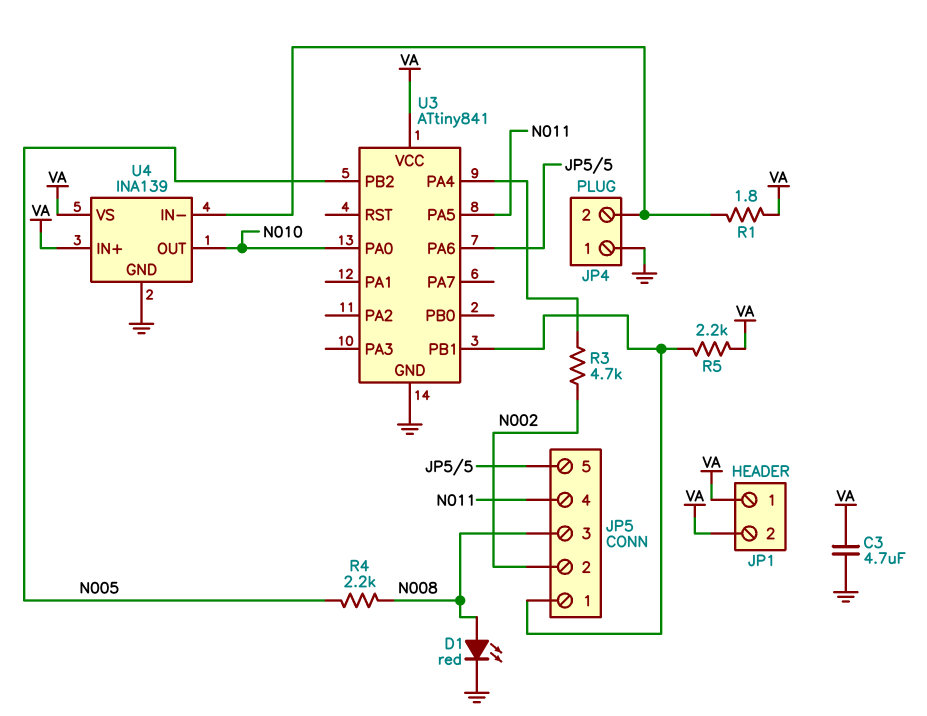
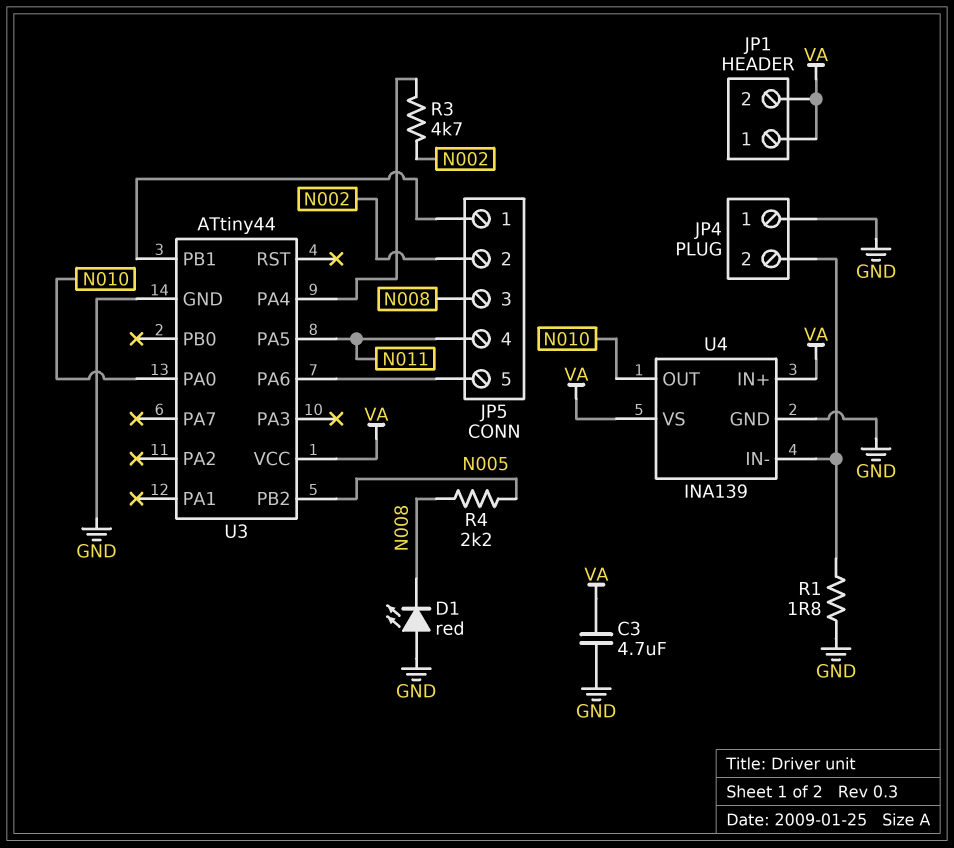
D1: LED red (A N008, K GND) -> LED red (A GND, K N008)
R1: 1.8 (JP4/2, VA) -> 1.8 (GND, JP4/2)
R5: 2.2k (JP5/1, VA) -> none
U3: ATtiny841 -> ATtiny44

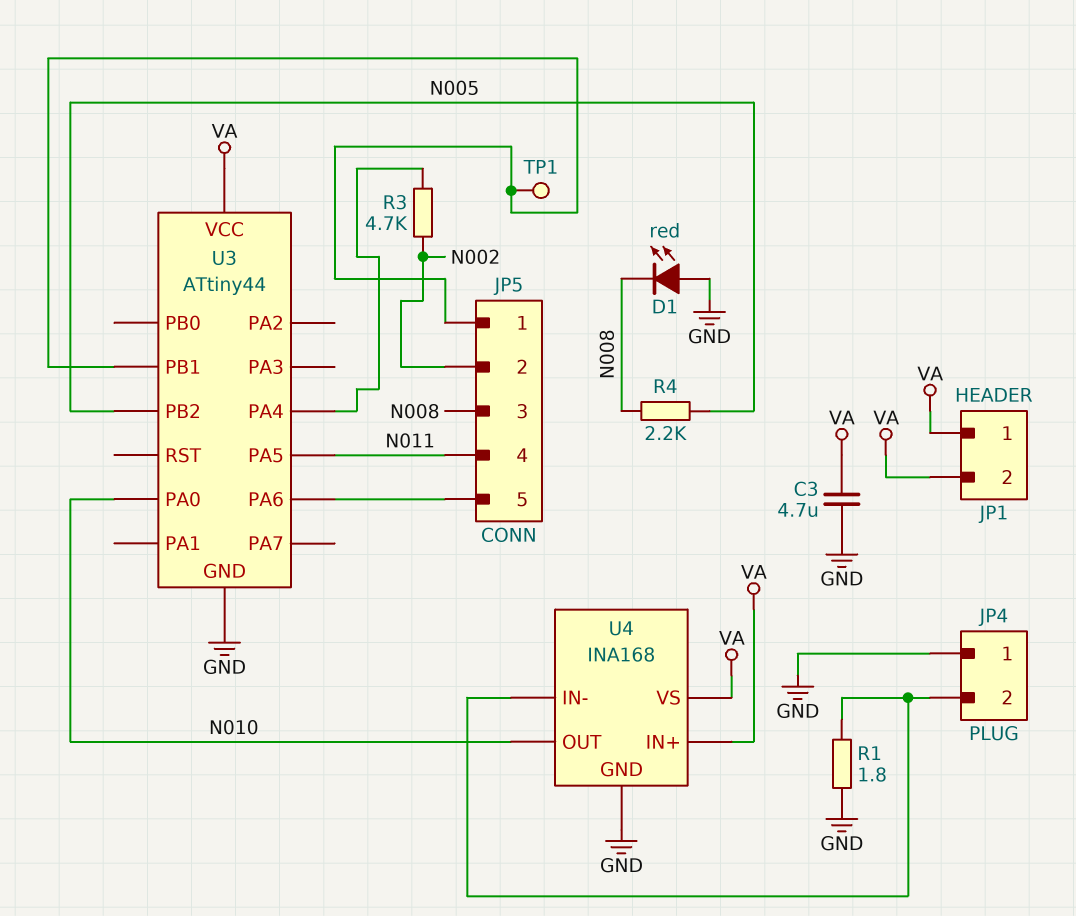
TP1: none -> test point (JP5/1)
U4: INA139 -> INA168

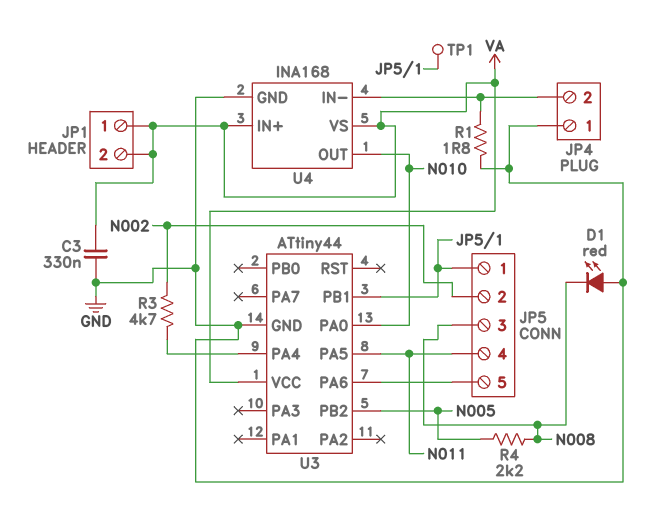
C3: 4.7uF (GND, VA) -> 330nF (GND, VA)

